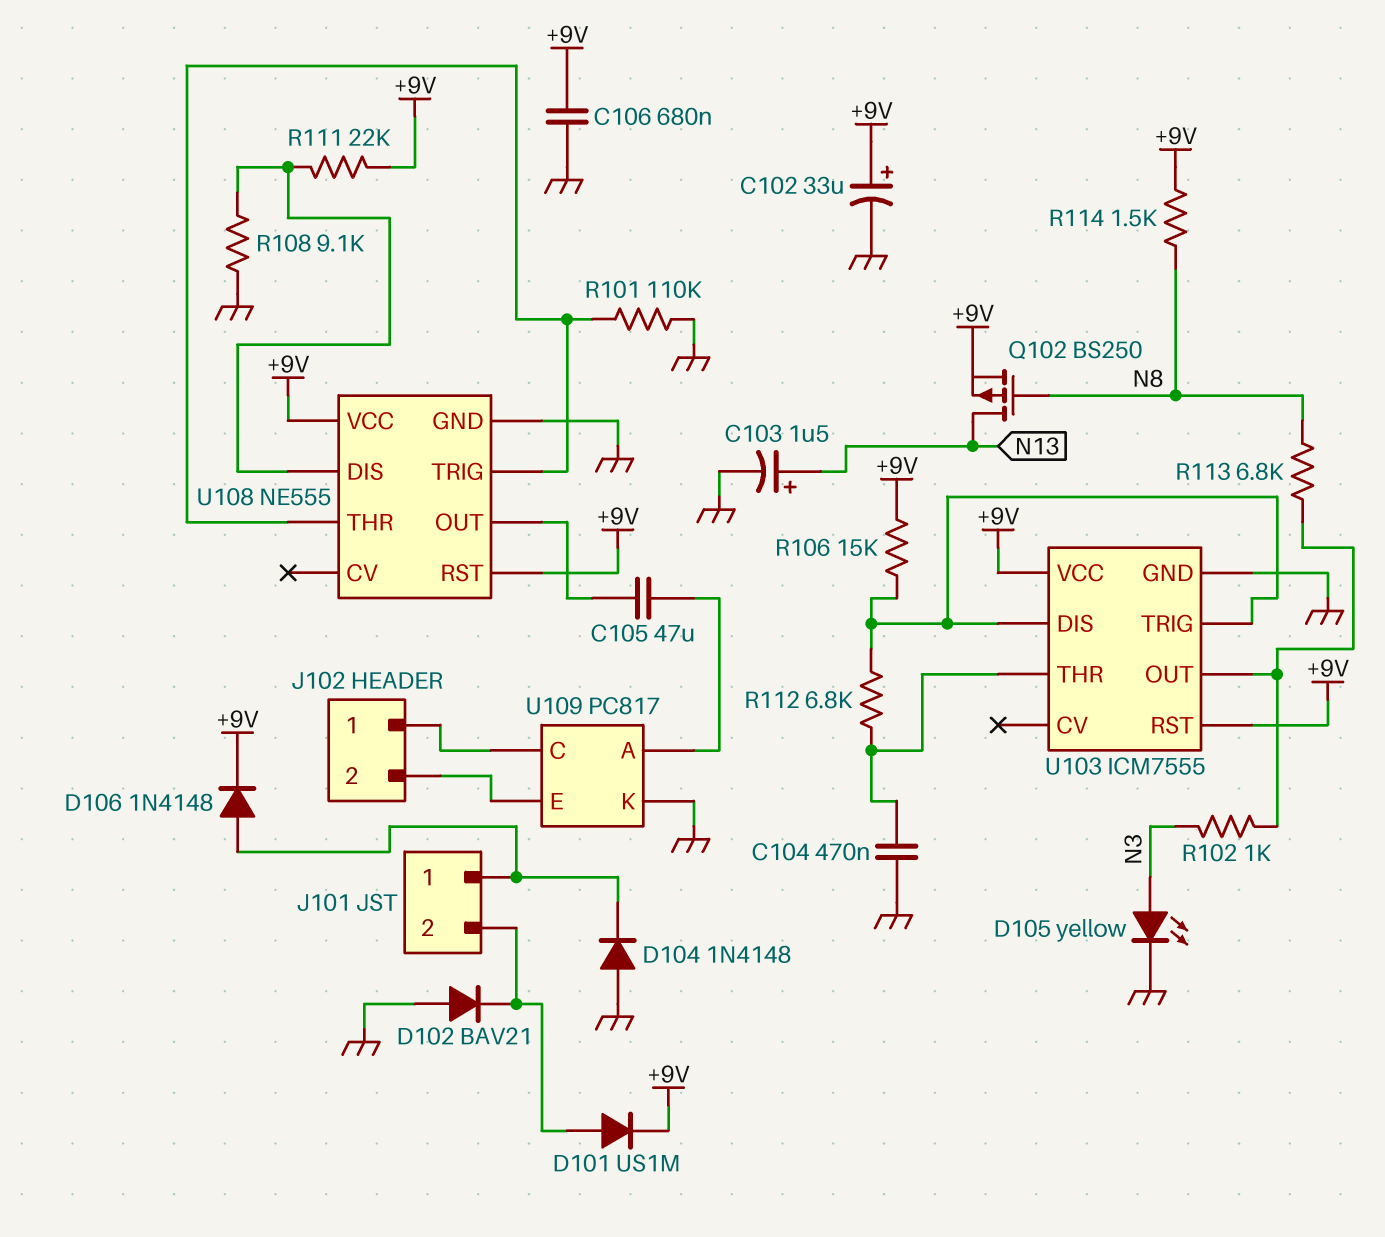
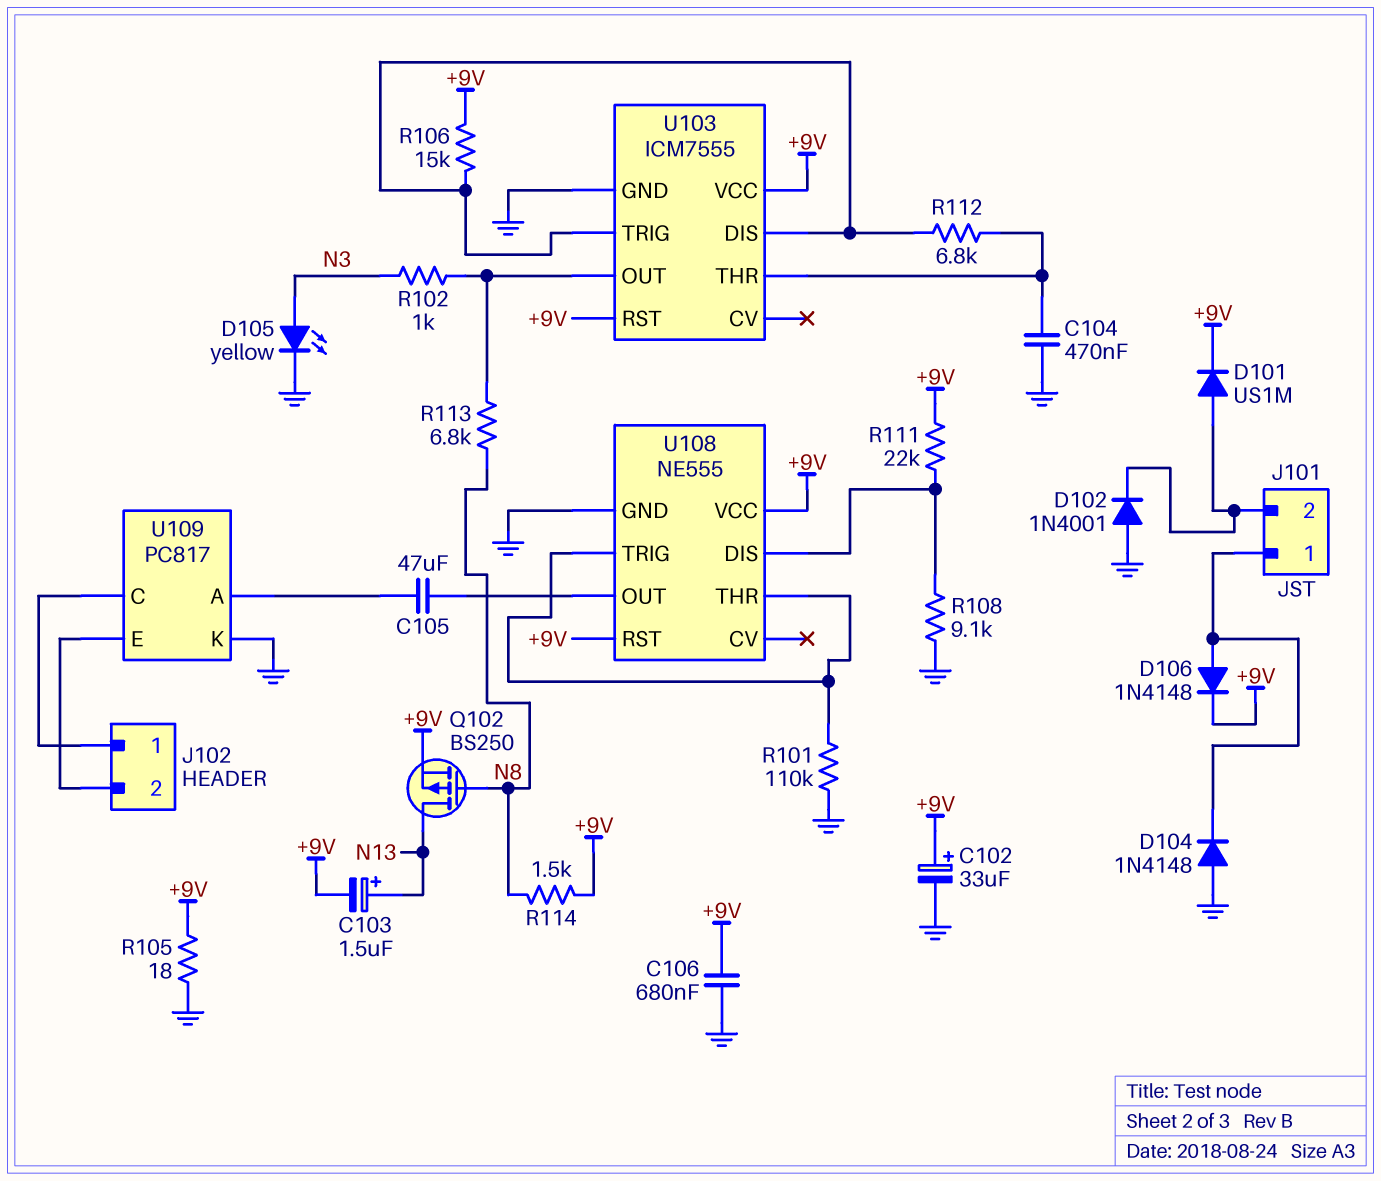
C103: 1.5uF (plus N13, minus GND) -> 1.5uF (plus N13, minus +9V)
D102: diode BAV21 (A GND, K J101/2) -> diode 1N4001 (A GND, K J101/2)
R105: none -> 18 (+9V, GND)

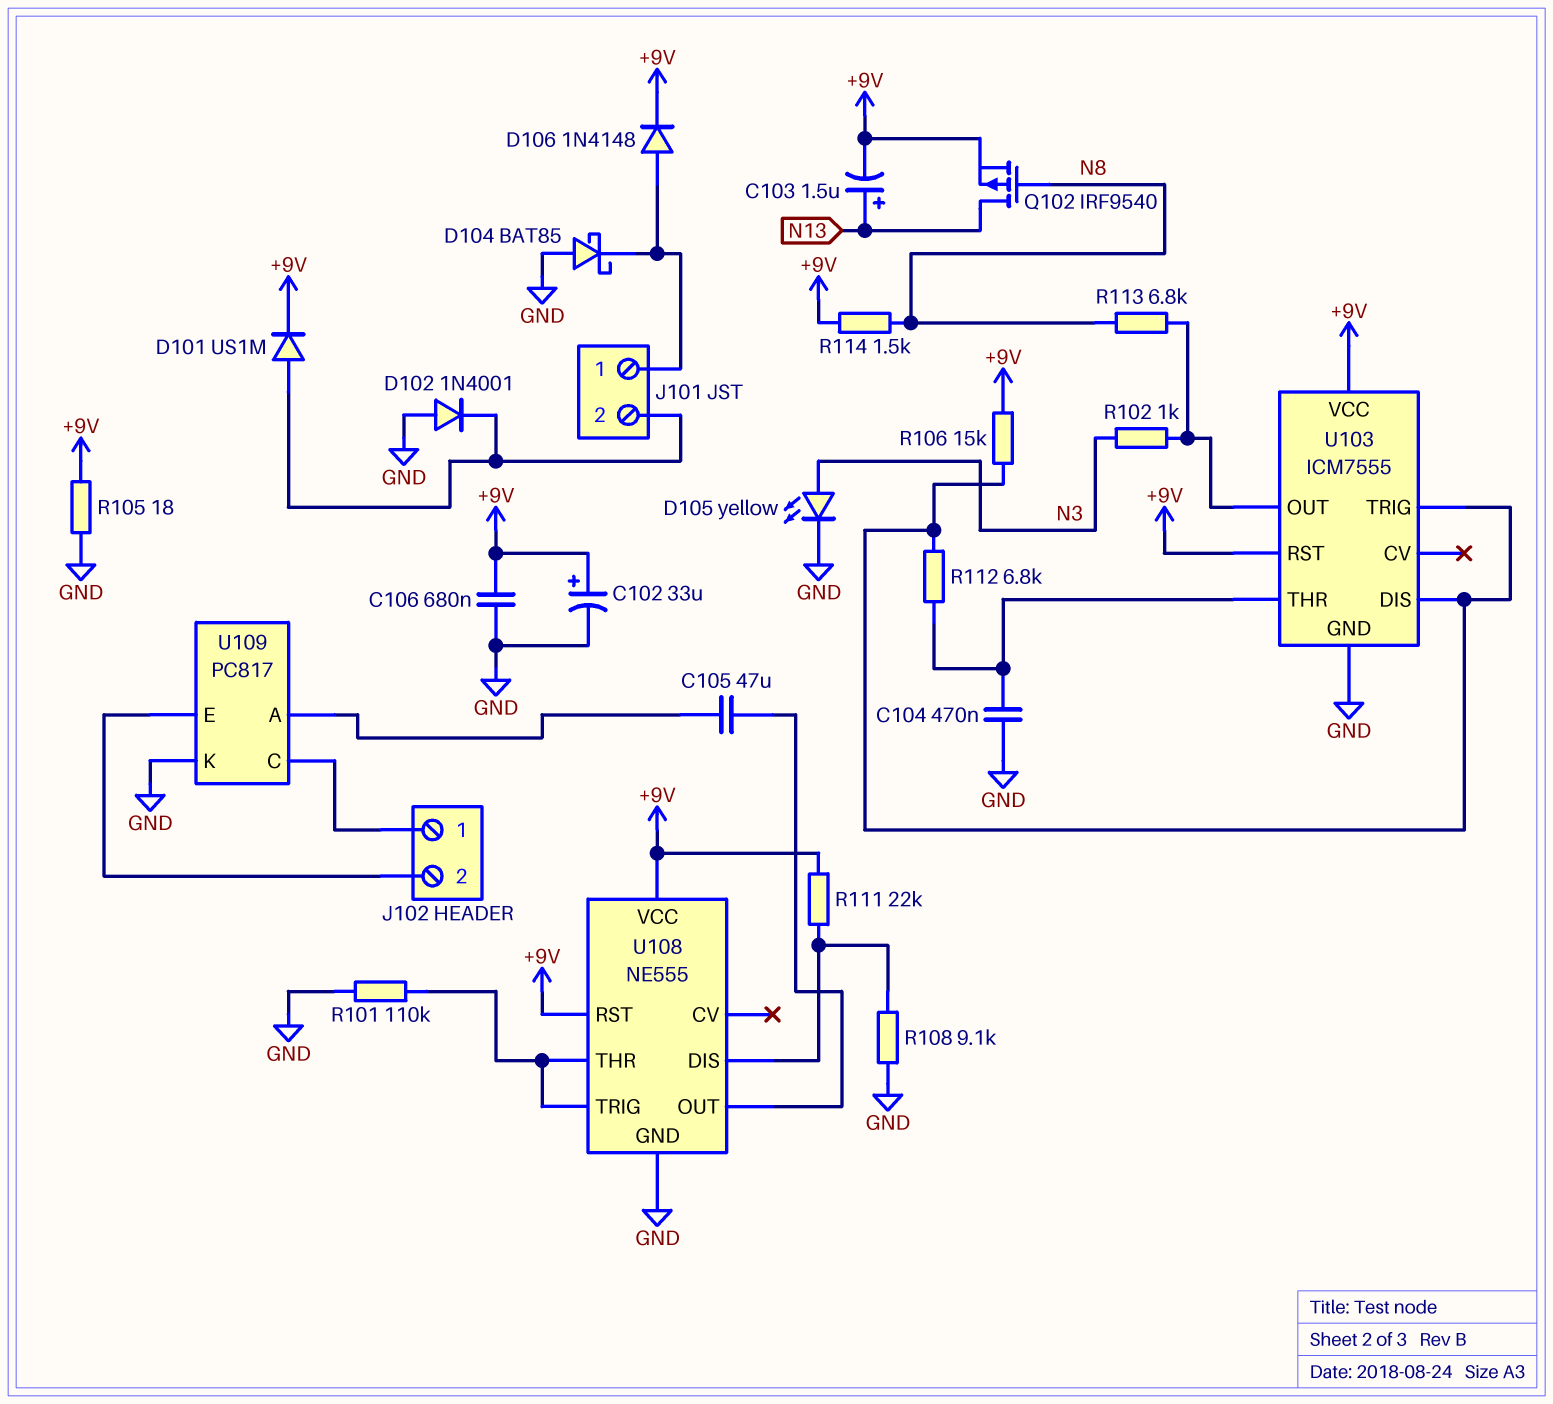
D104: diode 1N4148 (A GND, K J101/1) -> schottky BAT85 (A GND, K J101/1)
Q102: PMOS BS250 (G N8, D N13, S +9V) -> PMOS IRF9540 (G N8, D N13, S +9V)

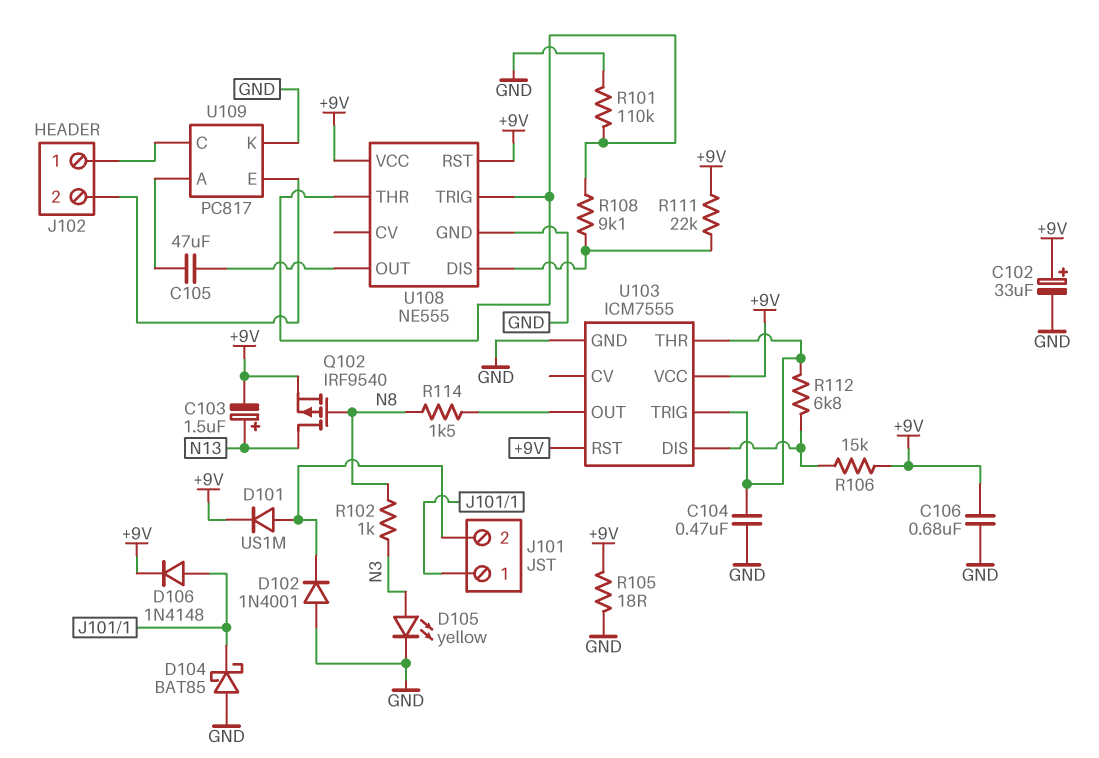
R102: 1k (N3, U103/OUT) -> 1k (N3, N8)
R108: 9.1k (GND, U108/DIS) -> 9.1k (U108/DIS, U108/THR)
R113: 6.8k (N8, U103/OUT) -> none
R114: 1.5k (+9V, N8) -> 1.5k (N8, U103/OUT)
U103 pin TRIG: U103/DIS -> U103/THR

